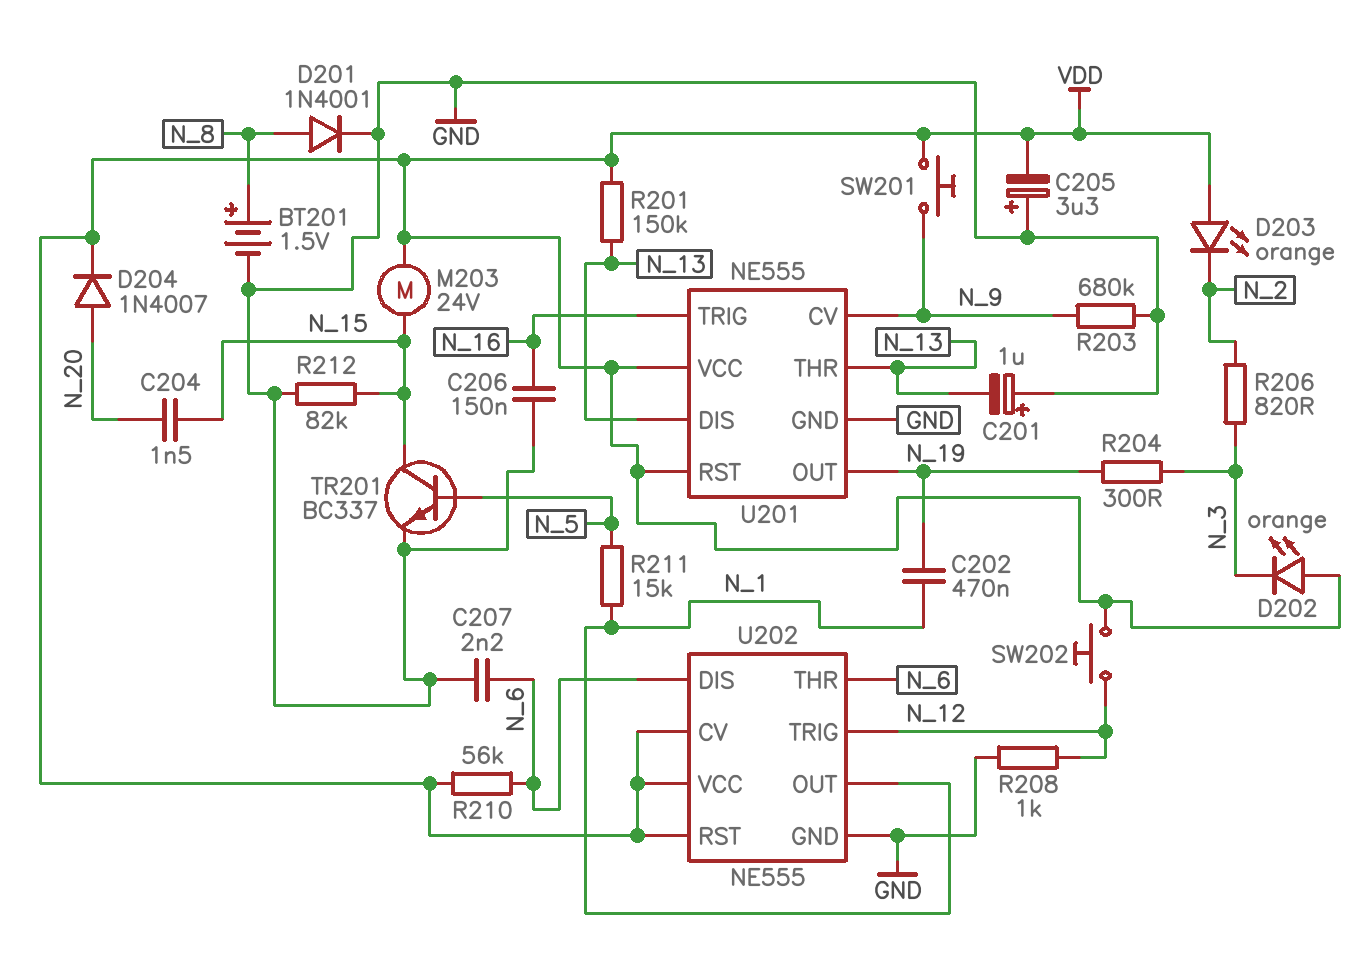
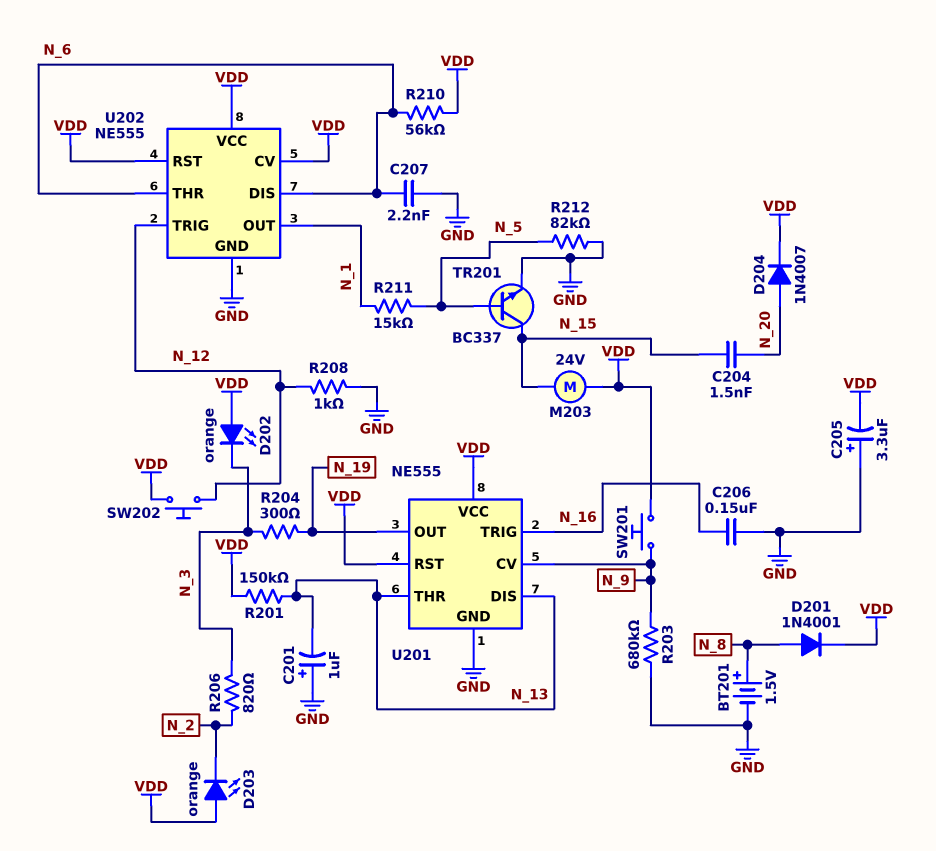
C202: 470nF (N_1, N_19) -> none
D201: diode 1N4001 (A N_8, K GND) -> diode 1N4001 (A N_8, K VDD)
R212: 82k (GND, N_15) -> 82k (GND, N_5)

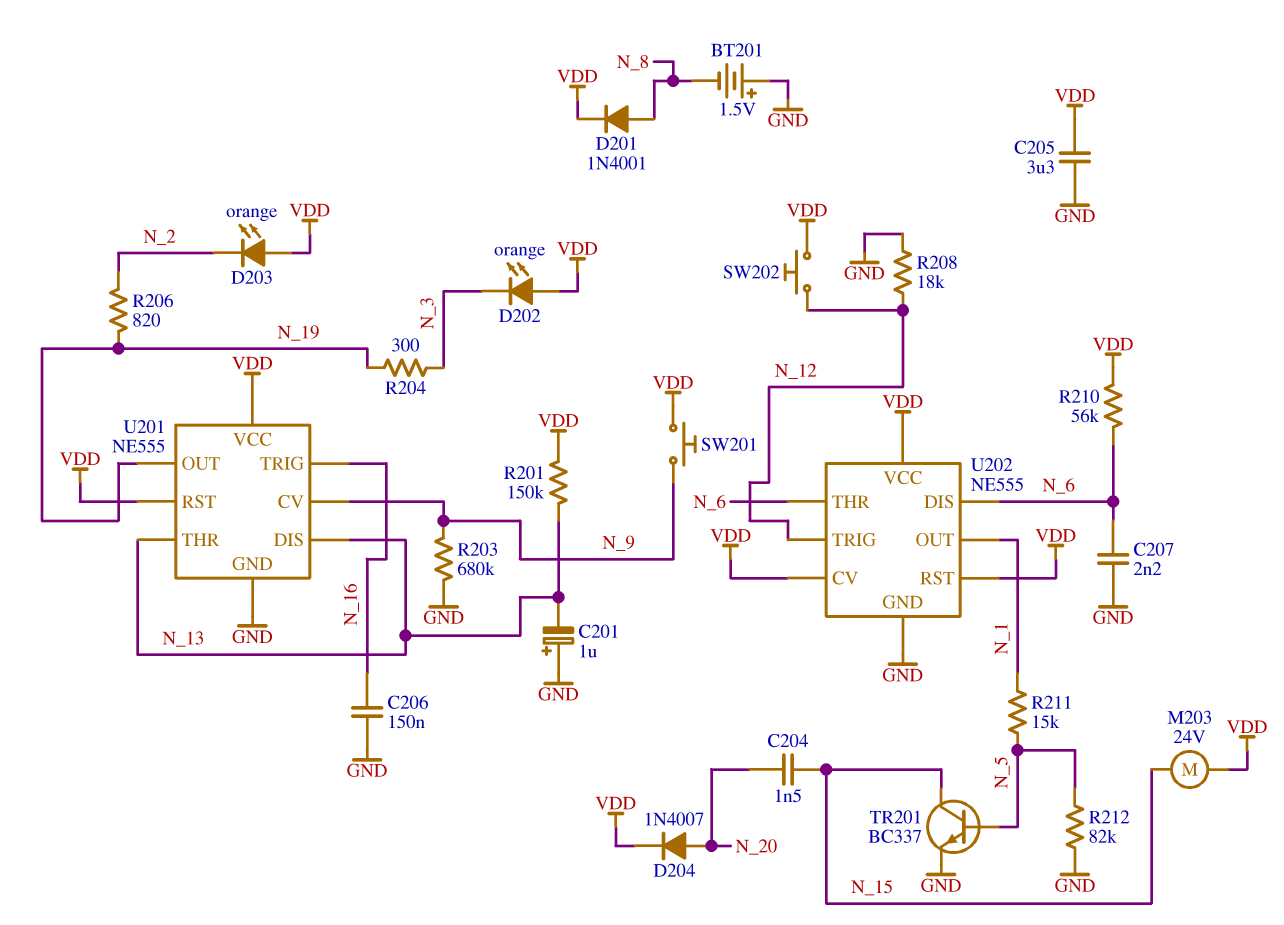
BT201: 1.5V (plus N_8, minus GND) -> 1.5V (plus GND, minus N_8)
C205: 3.3uF (plus GND, minus VDD) -> 3.3uF (GND, VDD)
R206: 820 (N_2, N_3) -> 820 (N_2, N_19)
R208: 1k (GND, N_12) -> 18k (GND, N_12)

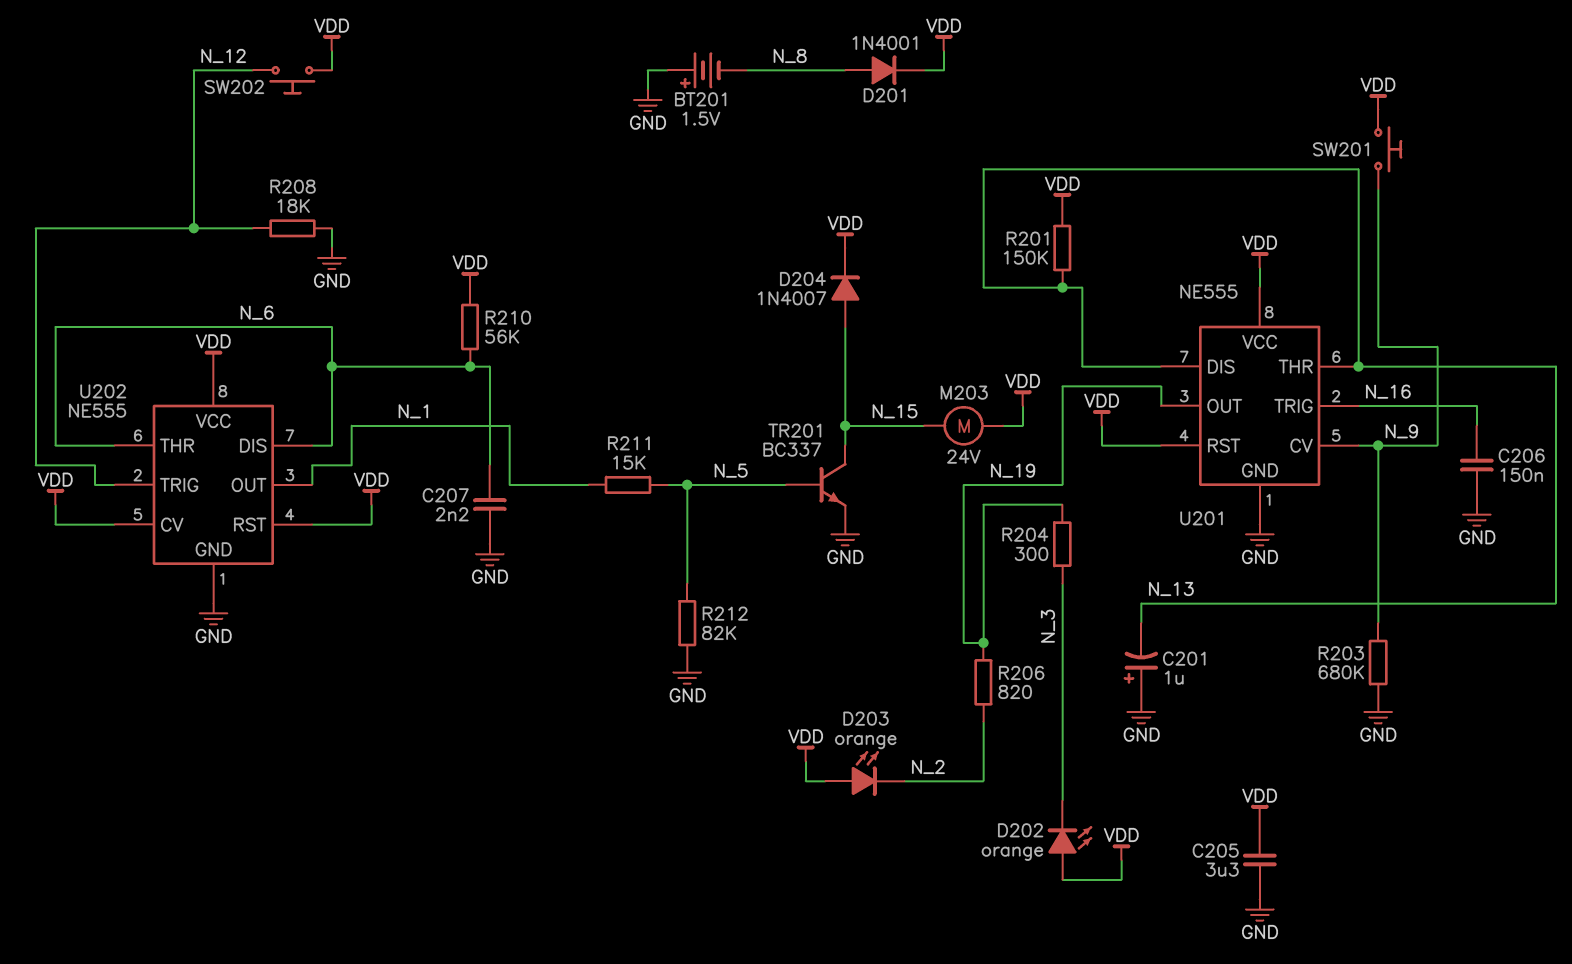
C204: 1.5nF (N_15, N_20) -> none
D204: diode 1N4007 (A N_20, K VDD) -> diode 1N4007 (A N_15, K VDD)

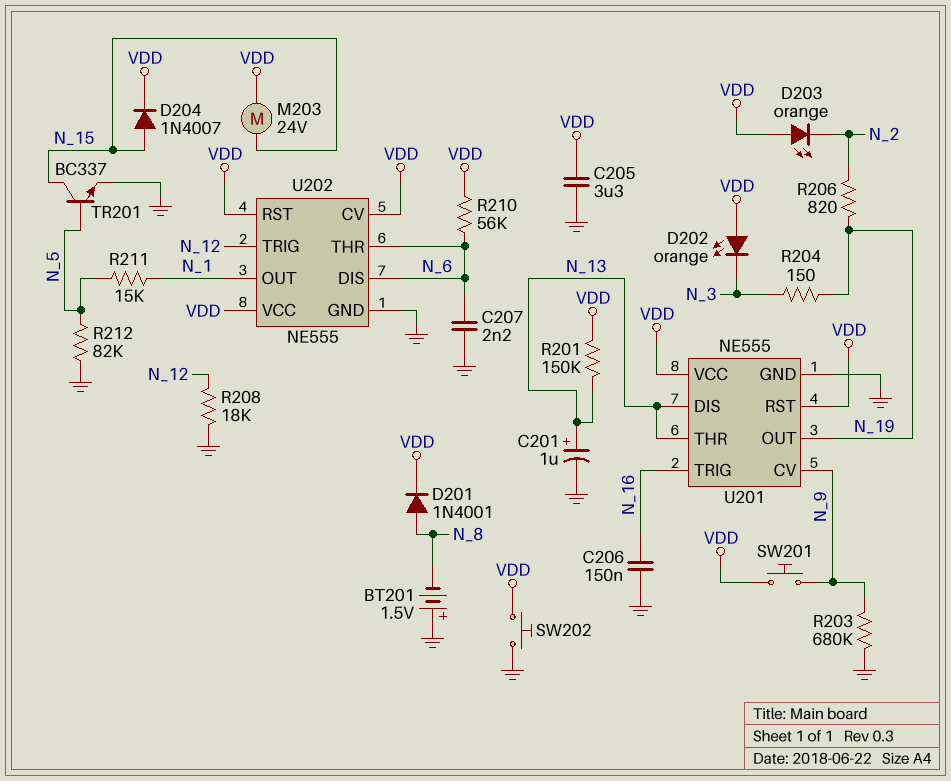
C201: 1uF (plus GND, minus N_13) -> 1uF (plus N_13, minus GND)
R204: 300 (N_3, N_19) -> 150 (N_3, N_19)
SW202: button (N_12, VDD) -> button (GND, VDD)

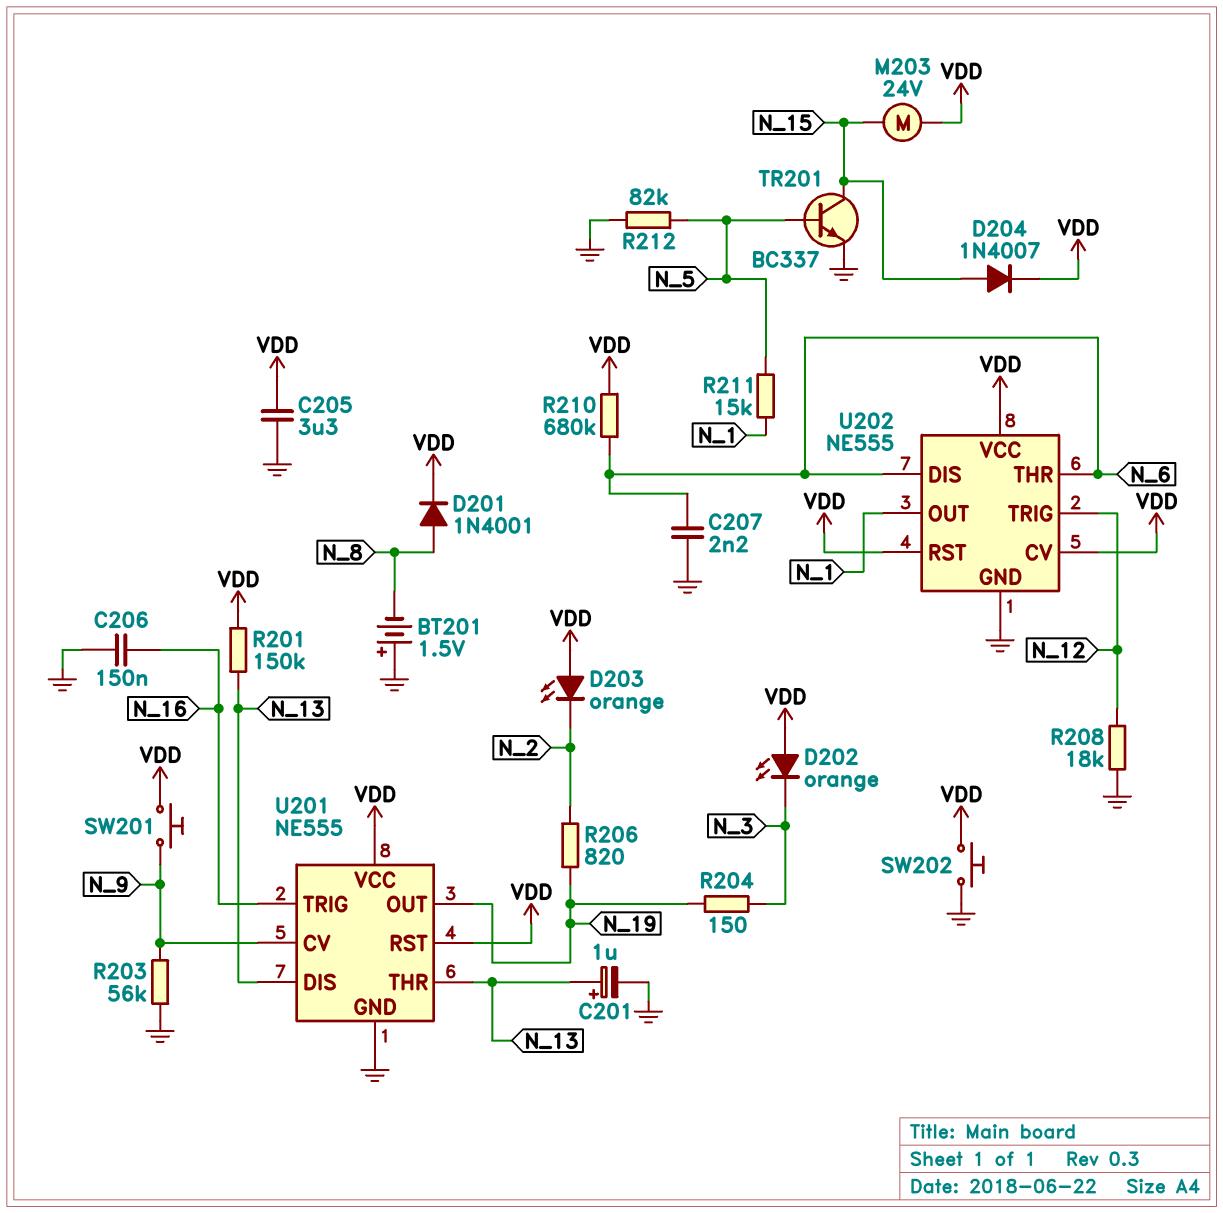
R203: 680k (GND, N_9) -> 56k (GND, N_9)
R210: 56k (N_6, VDD) -> 680k (N_6, VDD)

